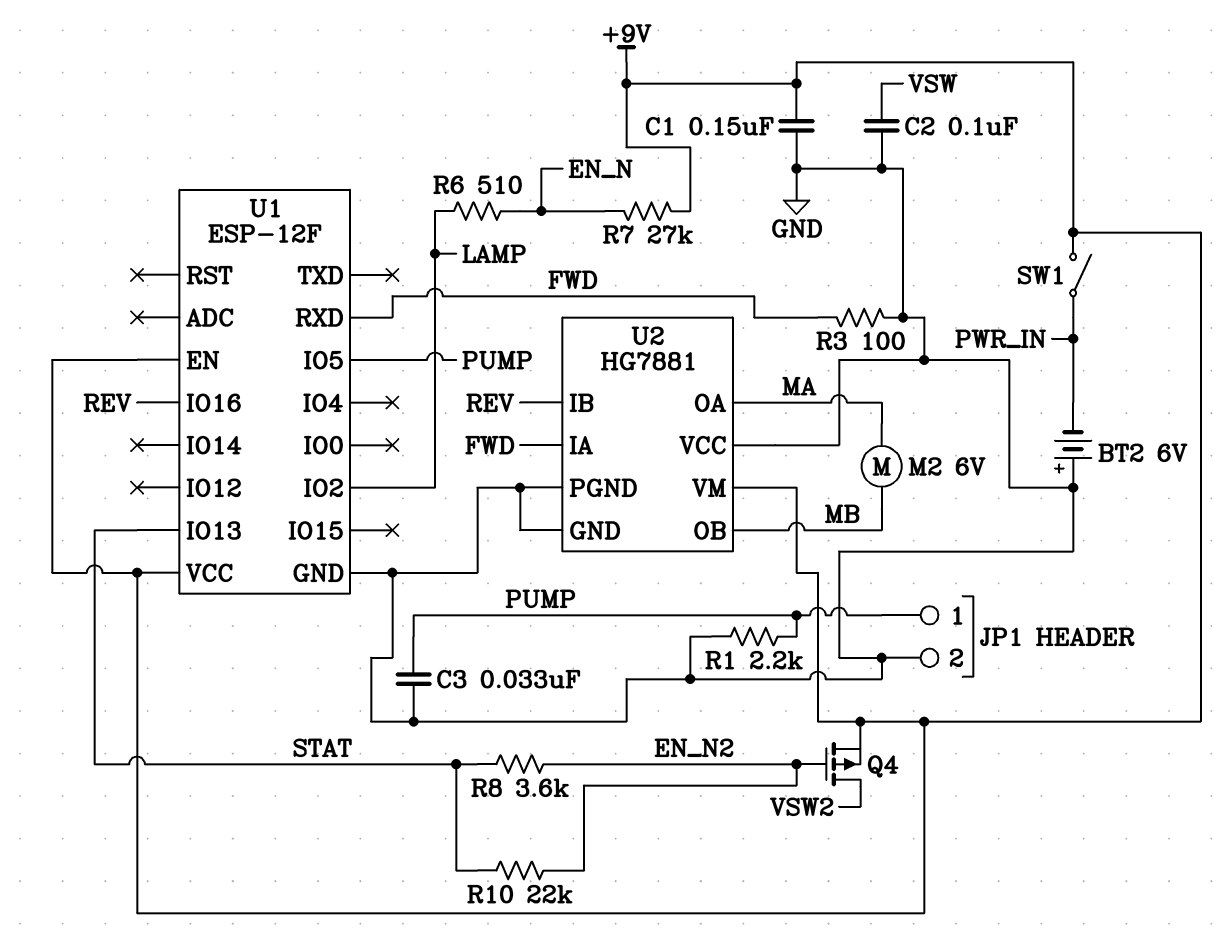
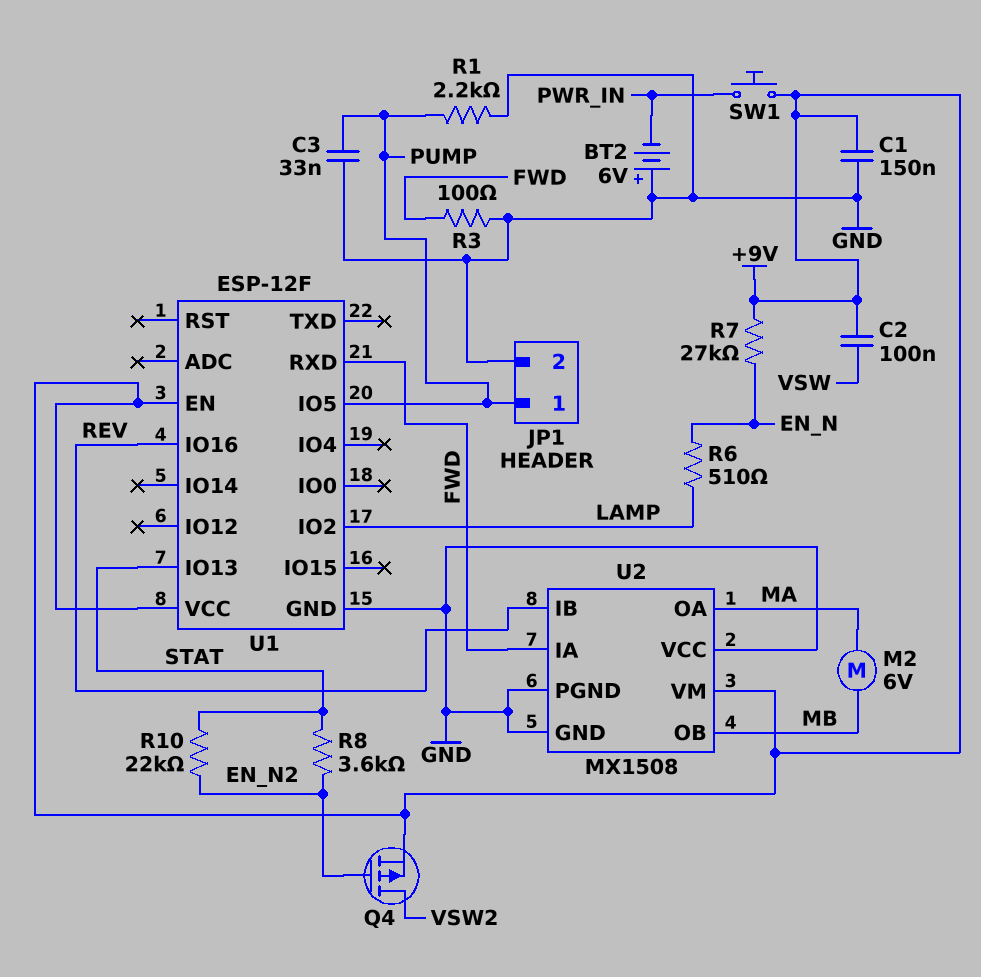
C2: 100nF (GND, VSW) -> 100nF (+9V, VSW)
SW1: switch (+9V, PWR_IN) -> button (+9V, PWR_IN)
U2: HG7881 -> MX1508

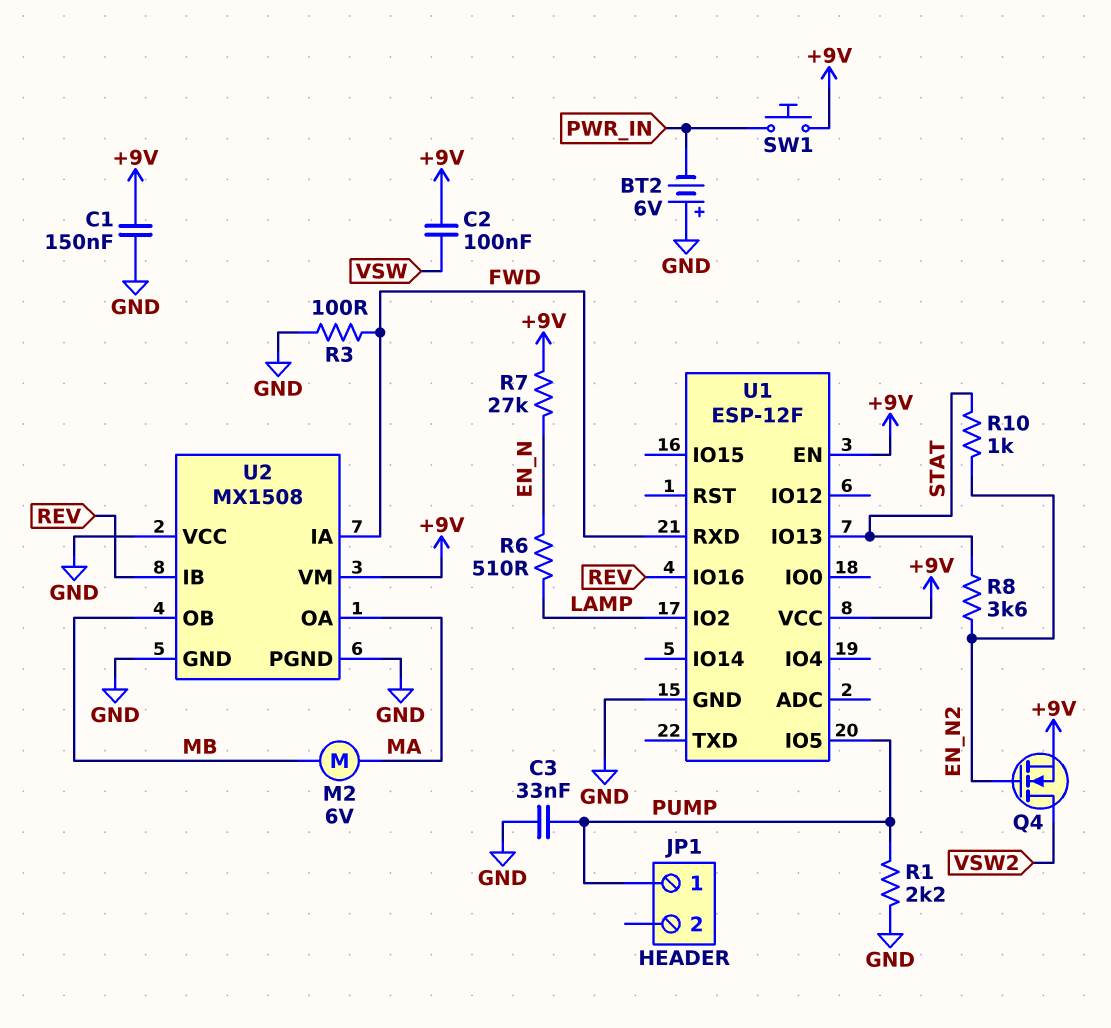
JP1 pin 2: GND -> none
Q4: PMOS (G EN_N2, D VSW2, S +9V) -> NMOS (G EN_N2, D VSW2, S +9V)
R10: 22k (EN_N2, STAT) -> 1k (EN_N2, STAT)

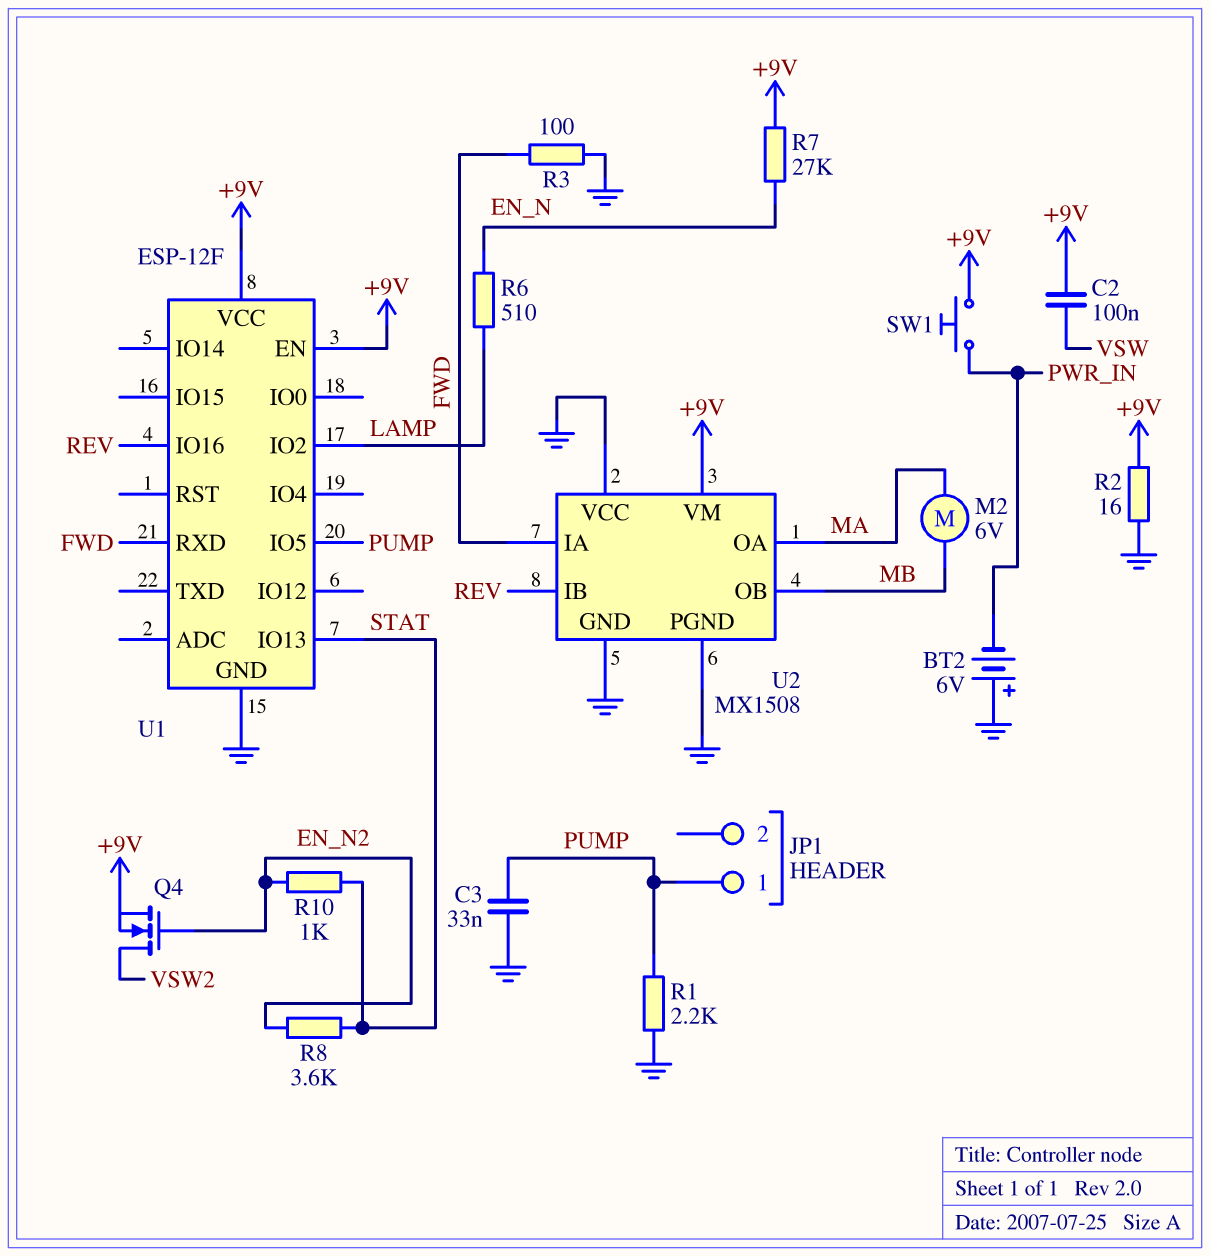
C1: 150nF (+9V, GND) -> none
R2: none -> 16 (+9V, GND)

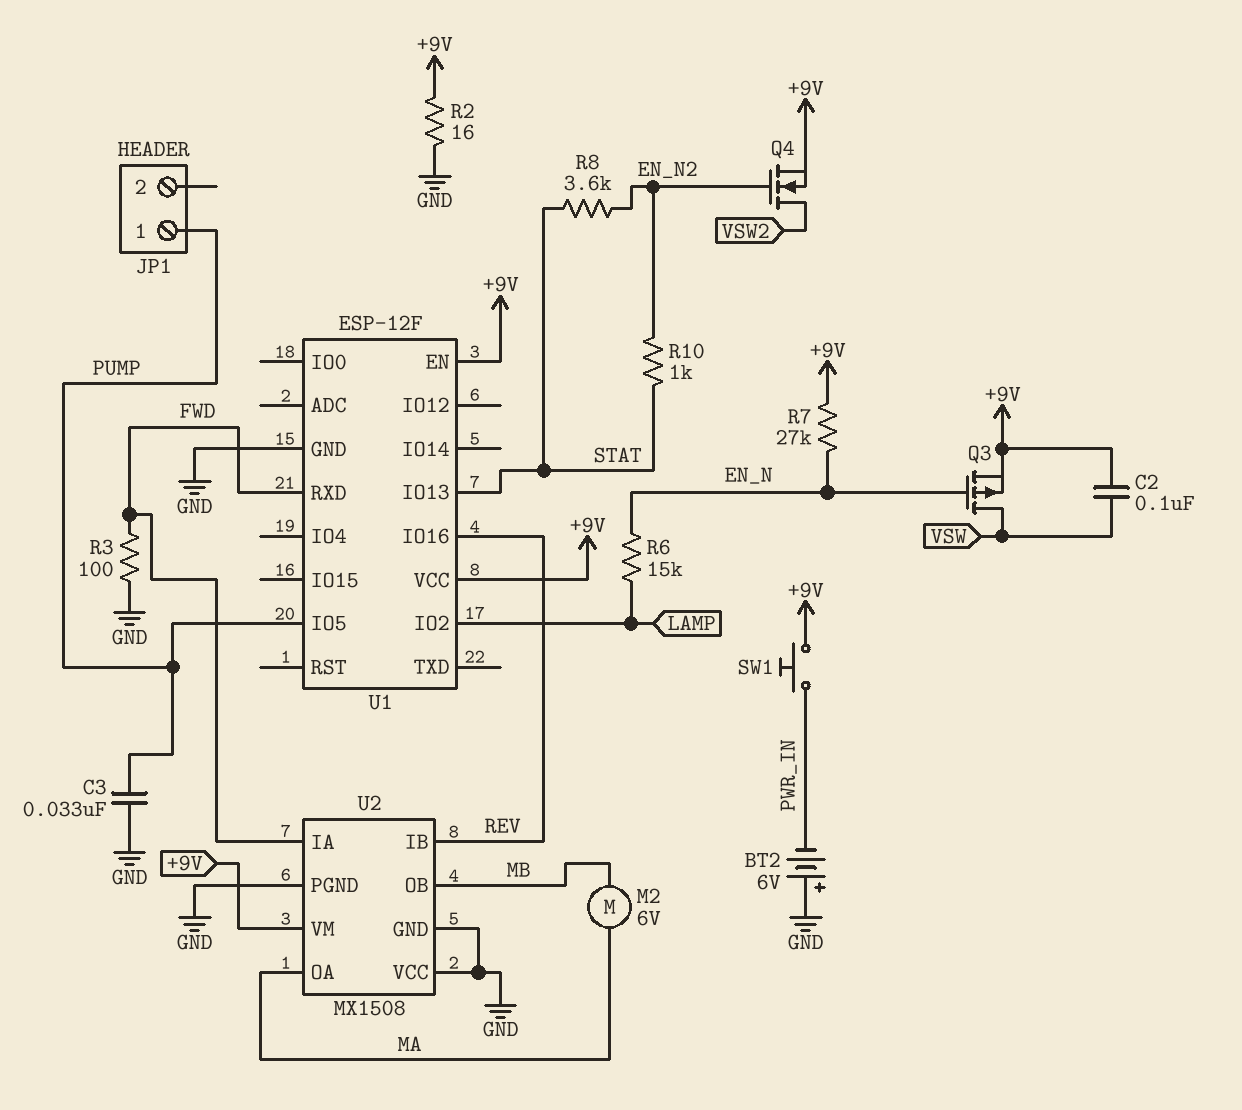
Q3: none -> PMOS (G EN_N, D VSW, S +9V)
R1: 2.2k (GND, PUMP) -> none
R6: 510 (EN_N, LAMP) -> 15k (EN_N, LAMP)

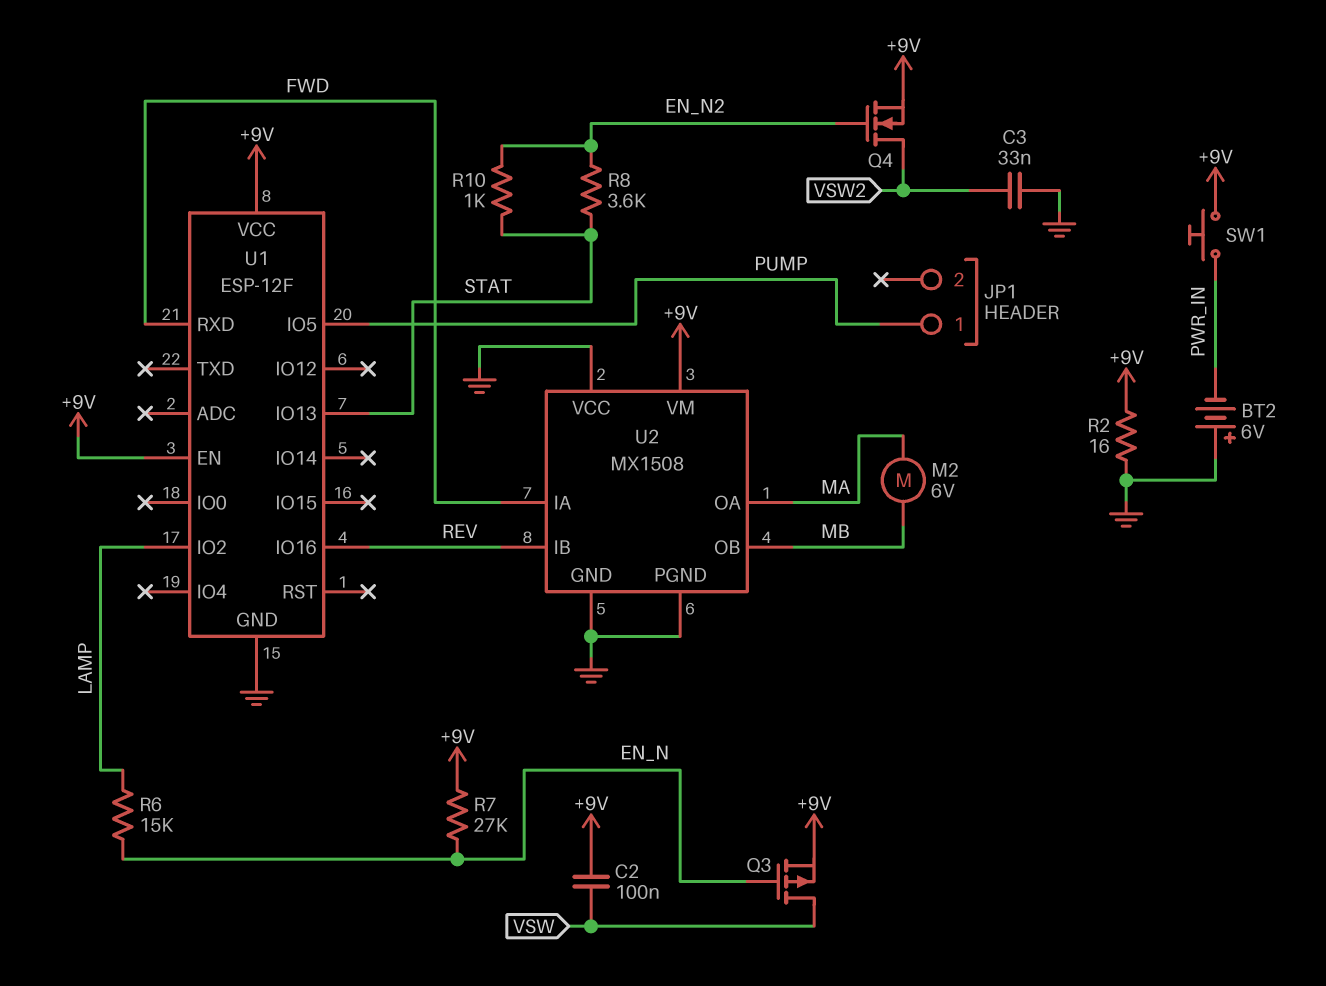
C3: 33nF (GND, PUMP) -> 33nF (GND, VSW2)
R3: 100 (FWD, GND) -> none

